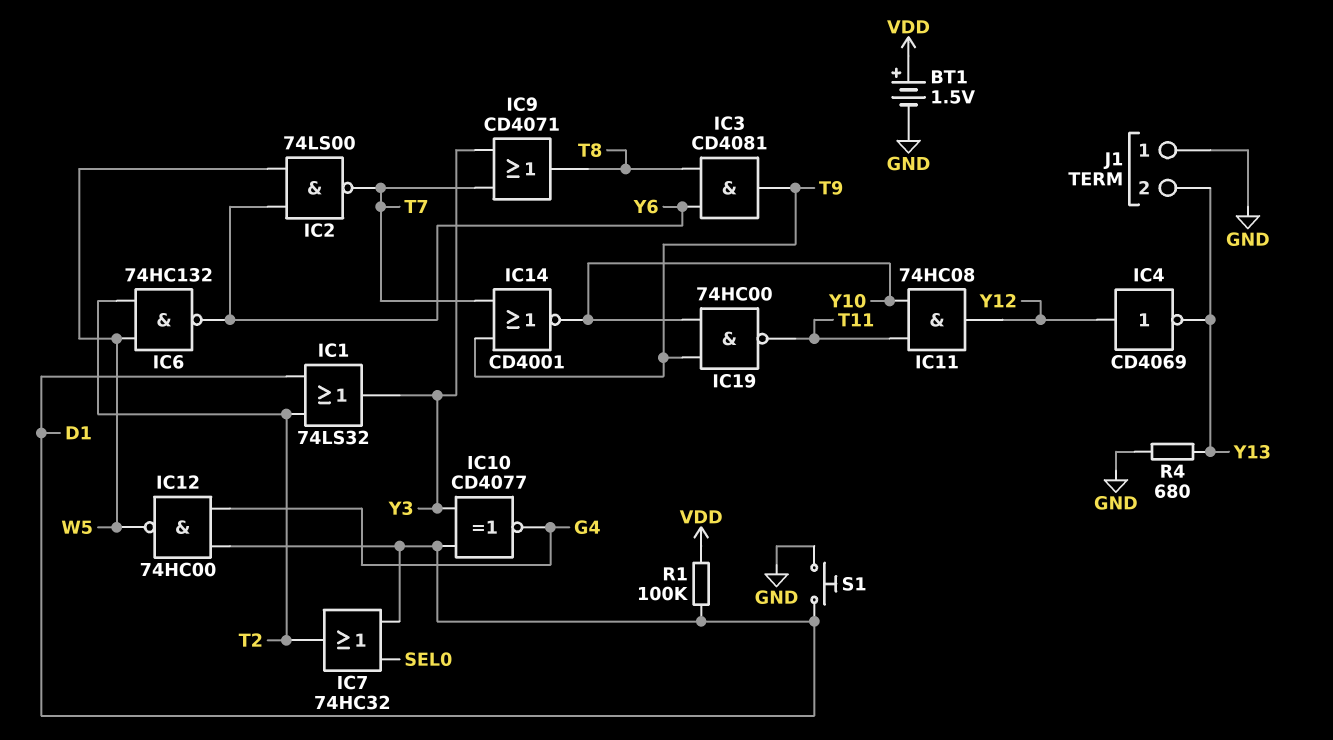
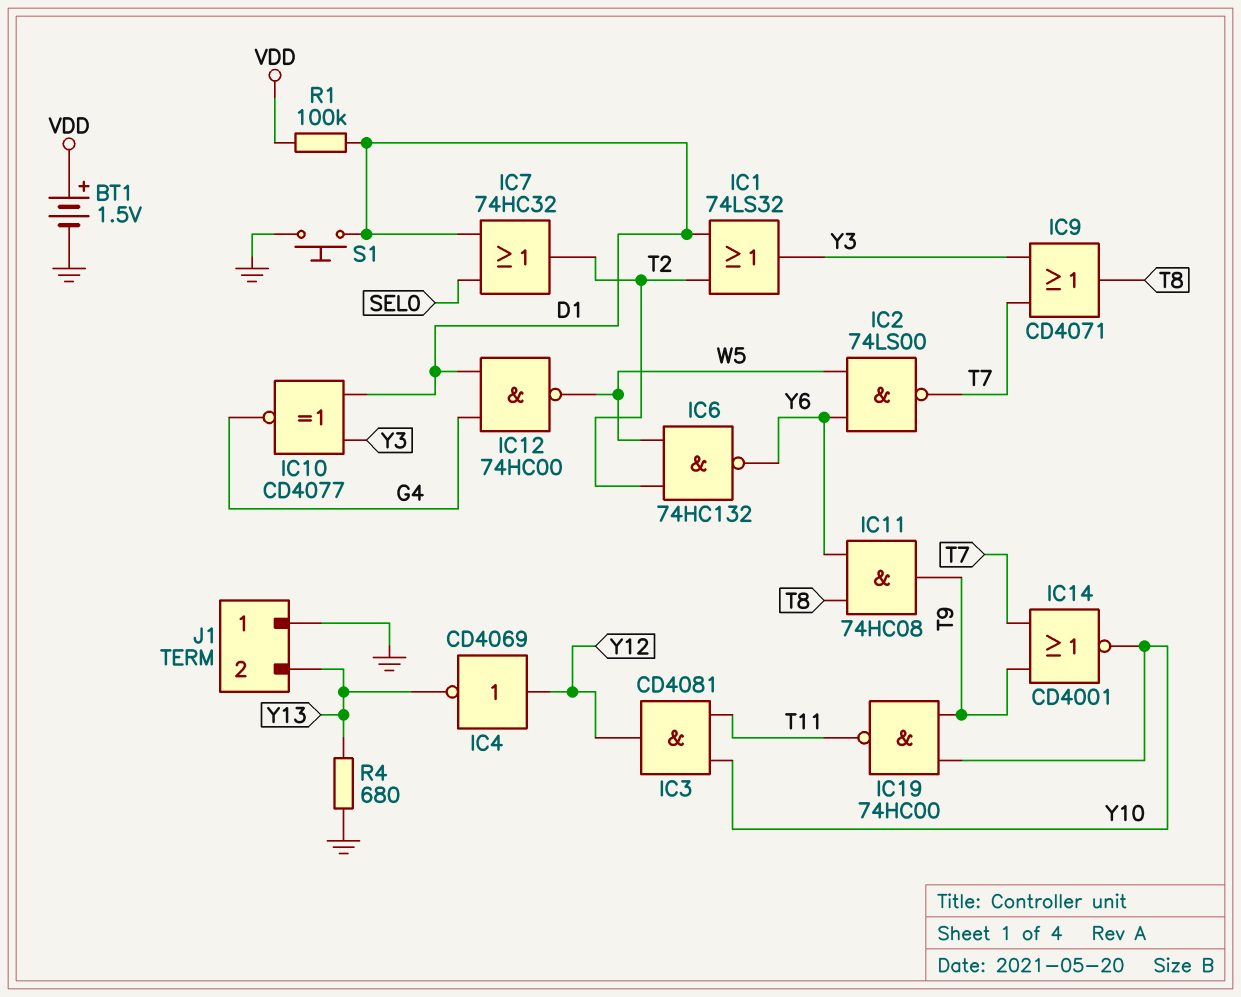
IC3: AND CD4081 (in T8, in Y6, out T9) -> AND CD4081 (in T11, in Y10, out Y12)
IC11: AND 74HC08 (in T11, in Y10, out Y12) -> AND 74HC08 (in T8, in Y6, out T9)

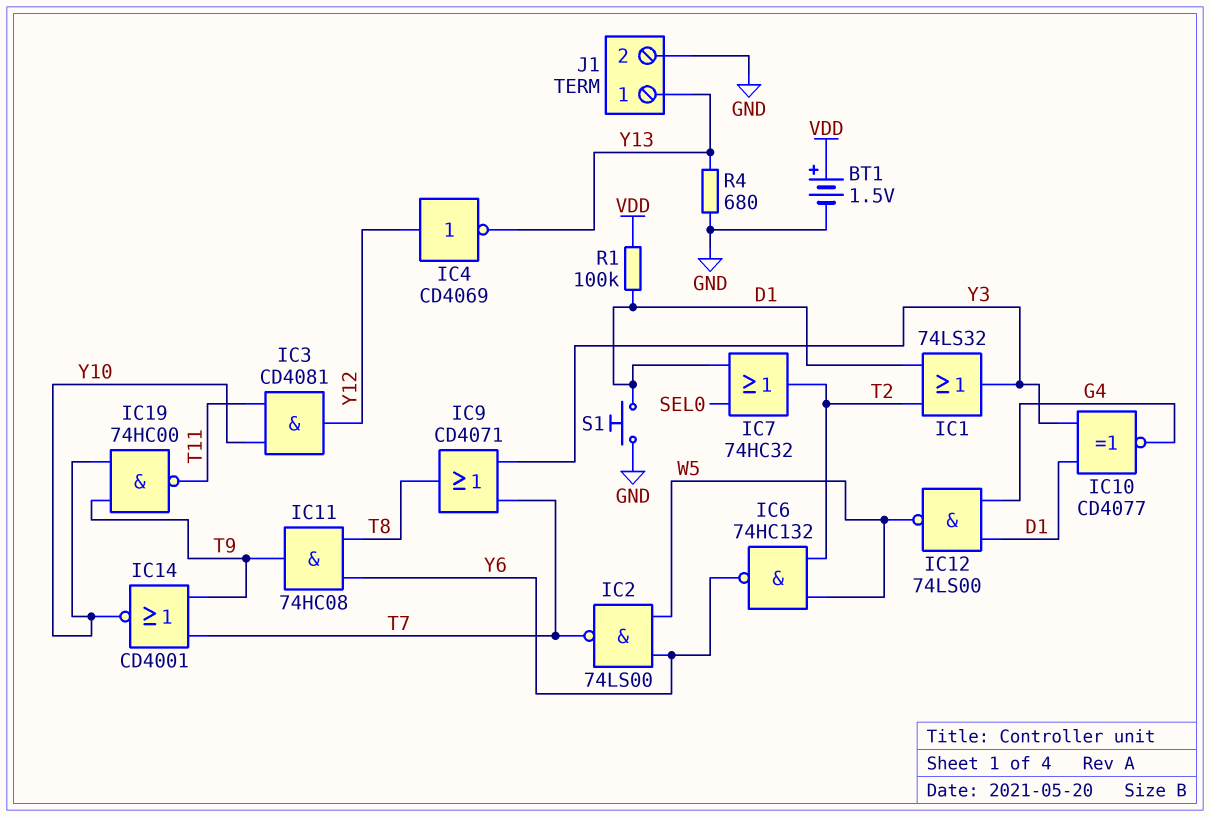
IC12: NAND 74HC00 (in D1, in G4, out W5) -> NAND 74LS00 (in D1, in G4, out W5)
J1 pin 1: GND -> Y13
J1 pin 2: Y13 -> GND

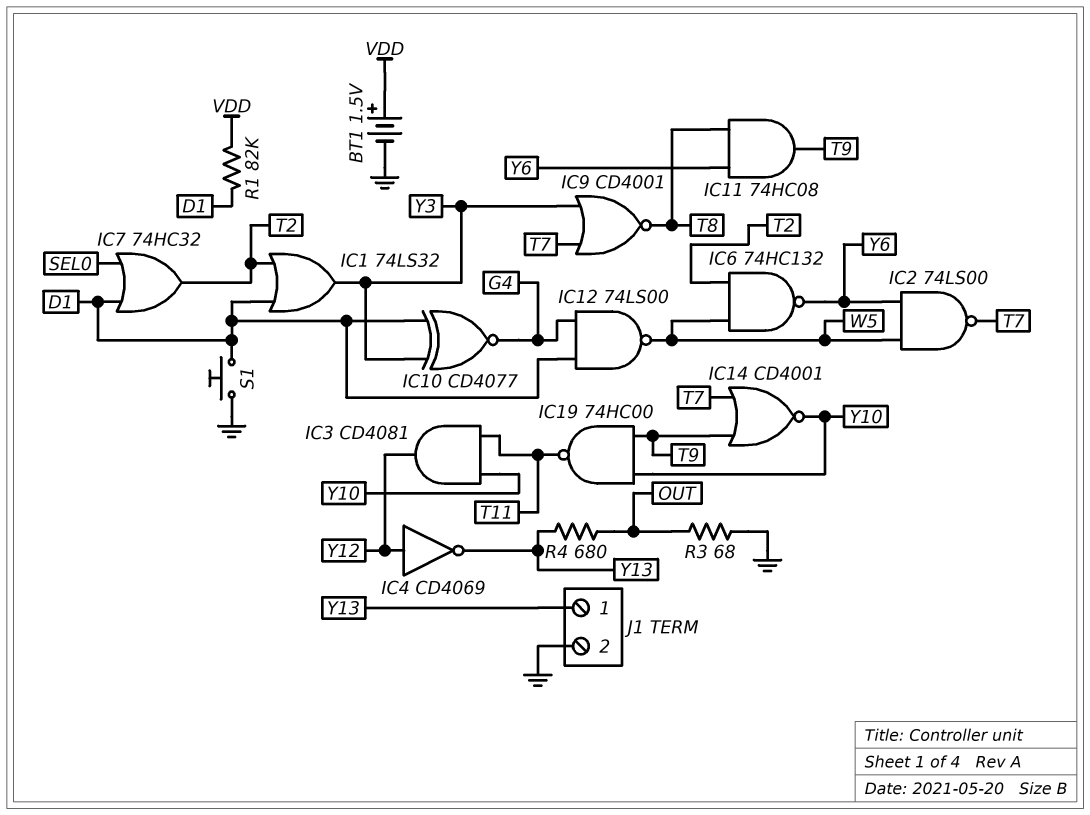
IC9: OR CD4071 (in T7, in Y3, out T8) -> NOR CD4001 (in T7, in Y3, out T8)
R1: 100k (D1, VDD) -> 82k (D1, VDD)
R3: none -> 68 (GND, OUT)
R4: 680 (GND, Y13) -> 680 (OUT, Y13)

